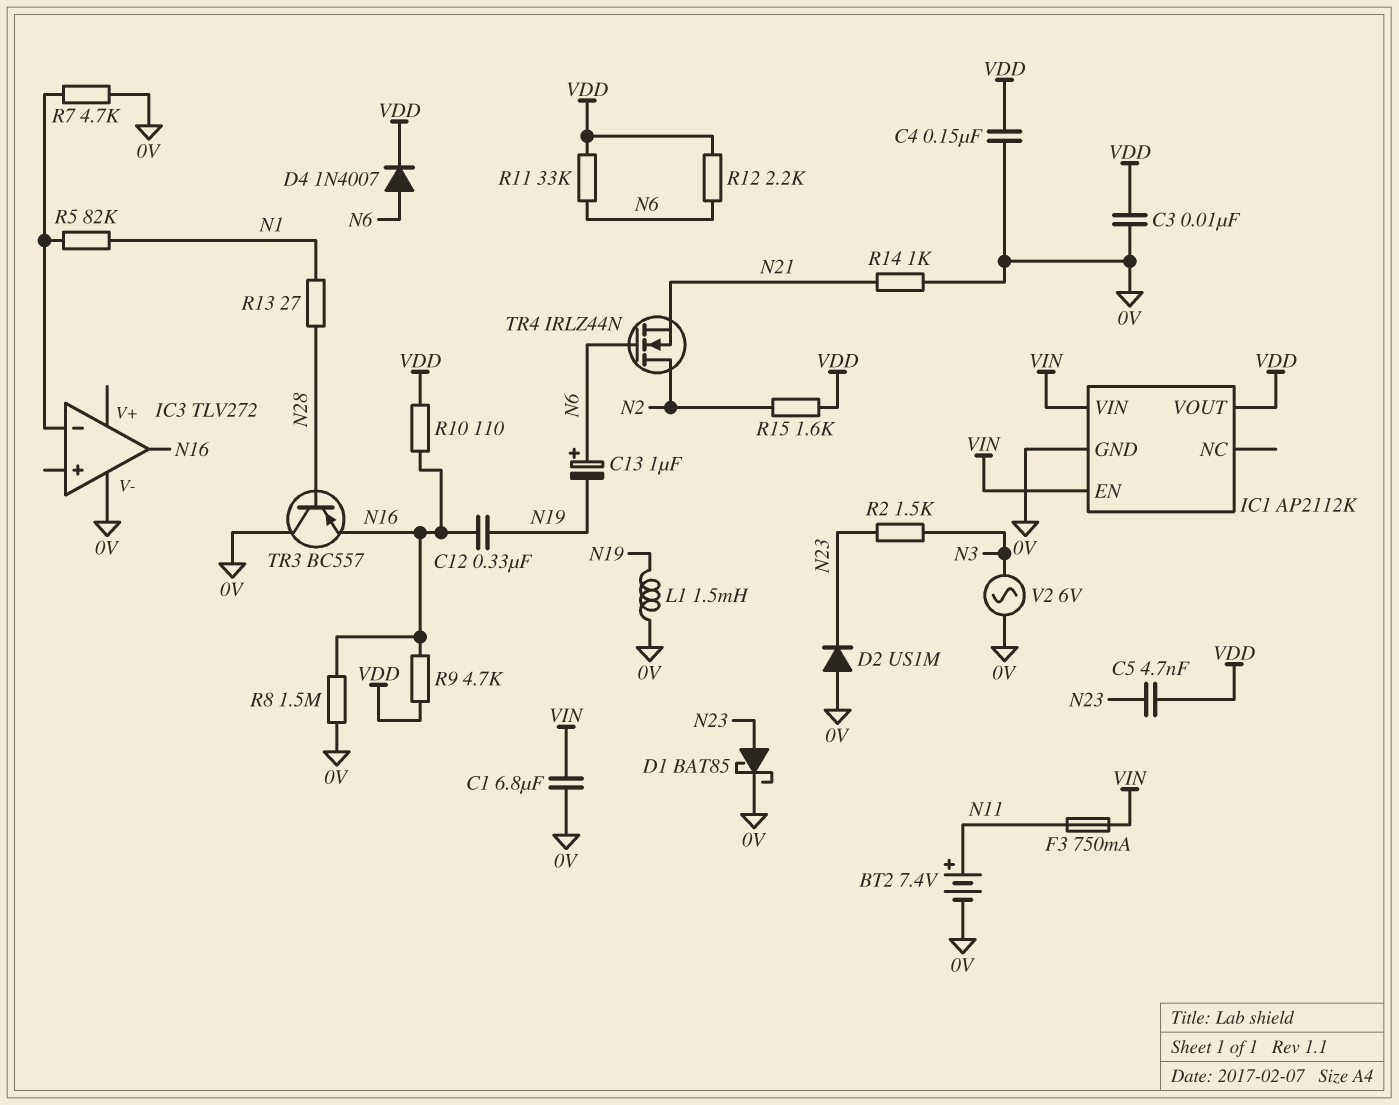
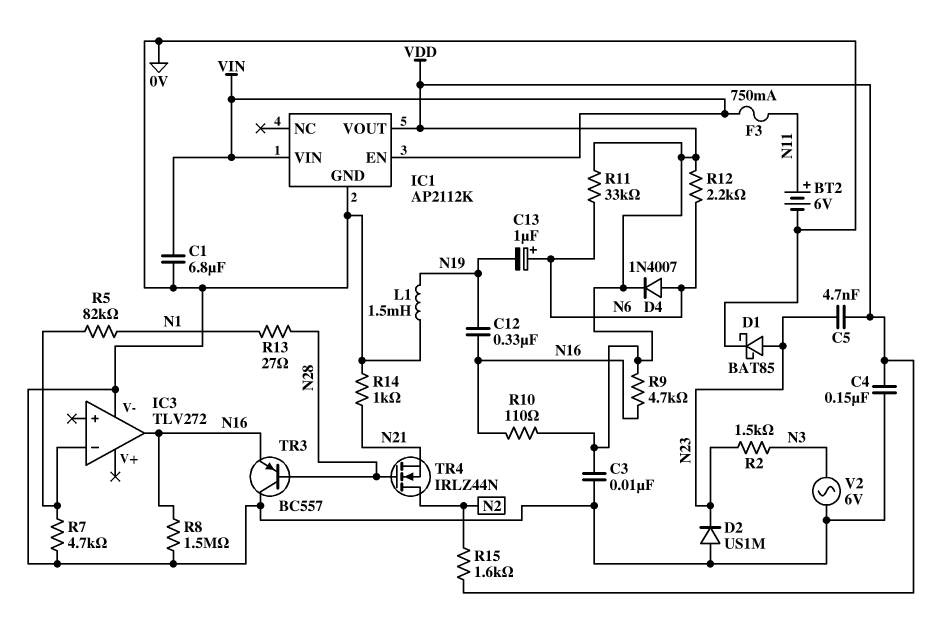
BT2: 7.4V (plus N11, minus 0V) -> 6V (plus N11, minus 0V)
TR4: NMOS IRLZ44N (G N6, D N2, S N21) -> NMOS IRLZ44N (G N28, D N2, S N21)

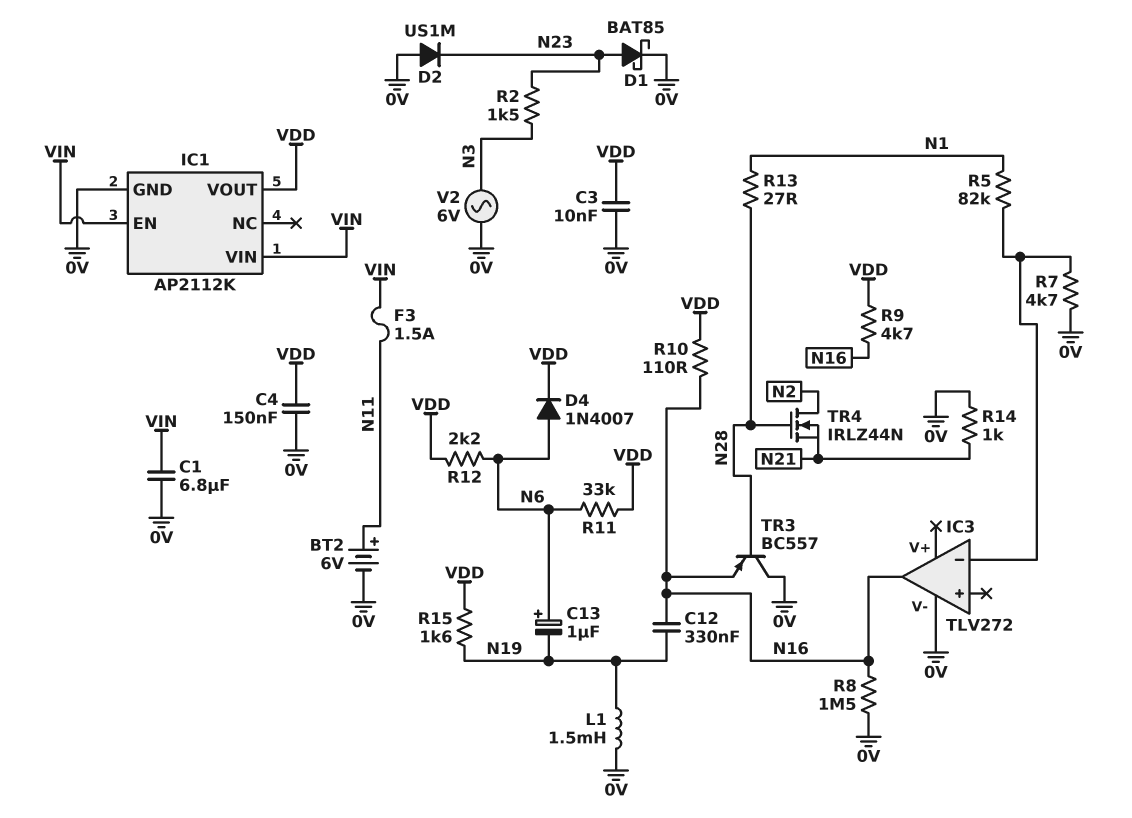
C5: 4.7nF (N23, VDD) -> none
F3: 750mA (N11, VIN) -> 1.5A (N11, VIN)
R15: 1.6k (N2, VDD) -> 1.6k (N19, VDD)

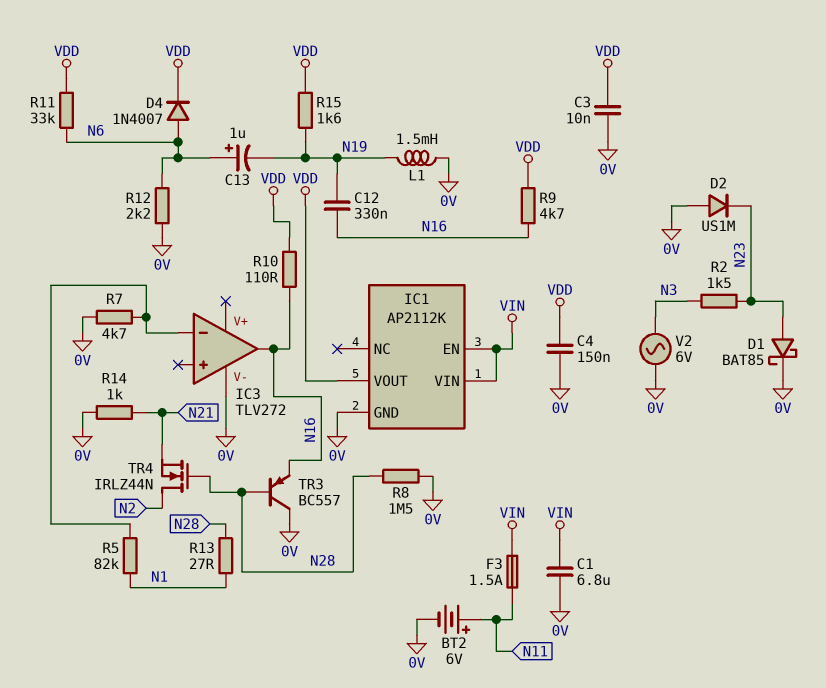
R8: 1.5M (0V, N16) -> 1.5M (0V, N28)
R12: 2.2k (N6, VDD) -> 2.2k (0V, N6)

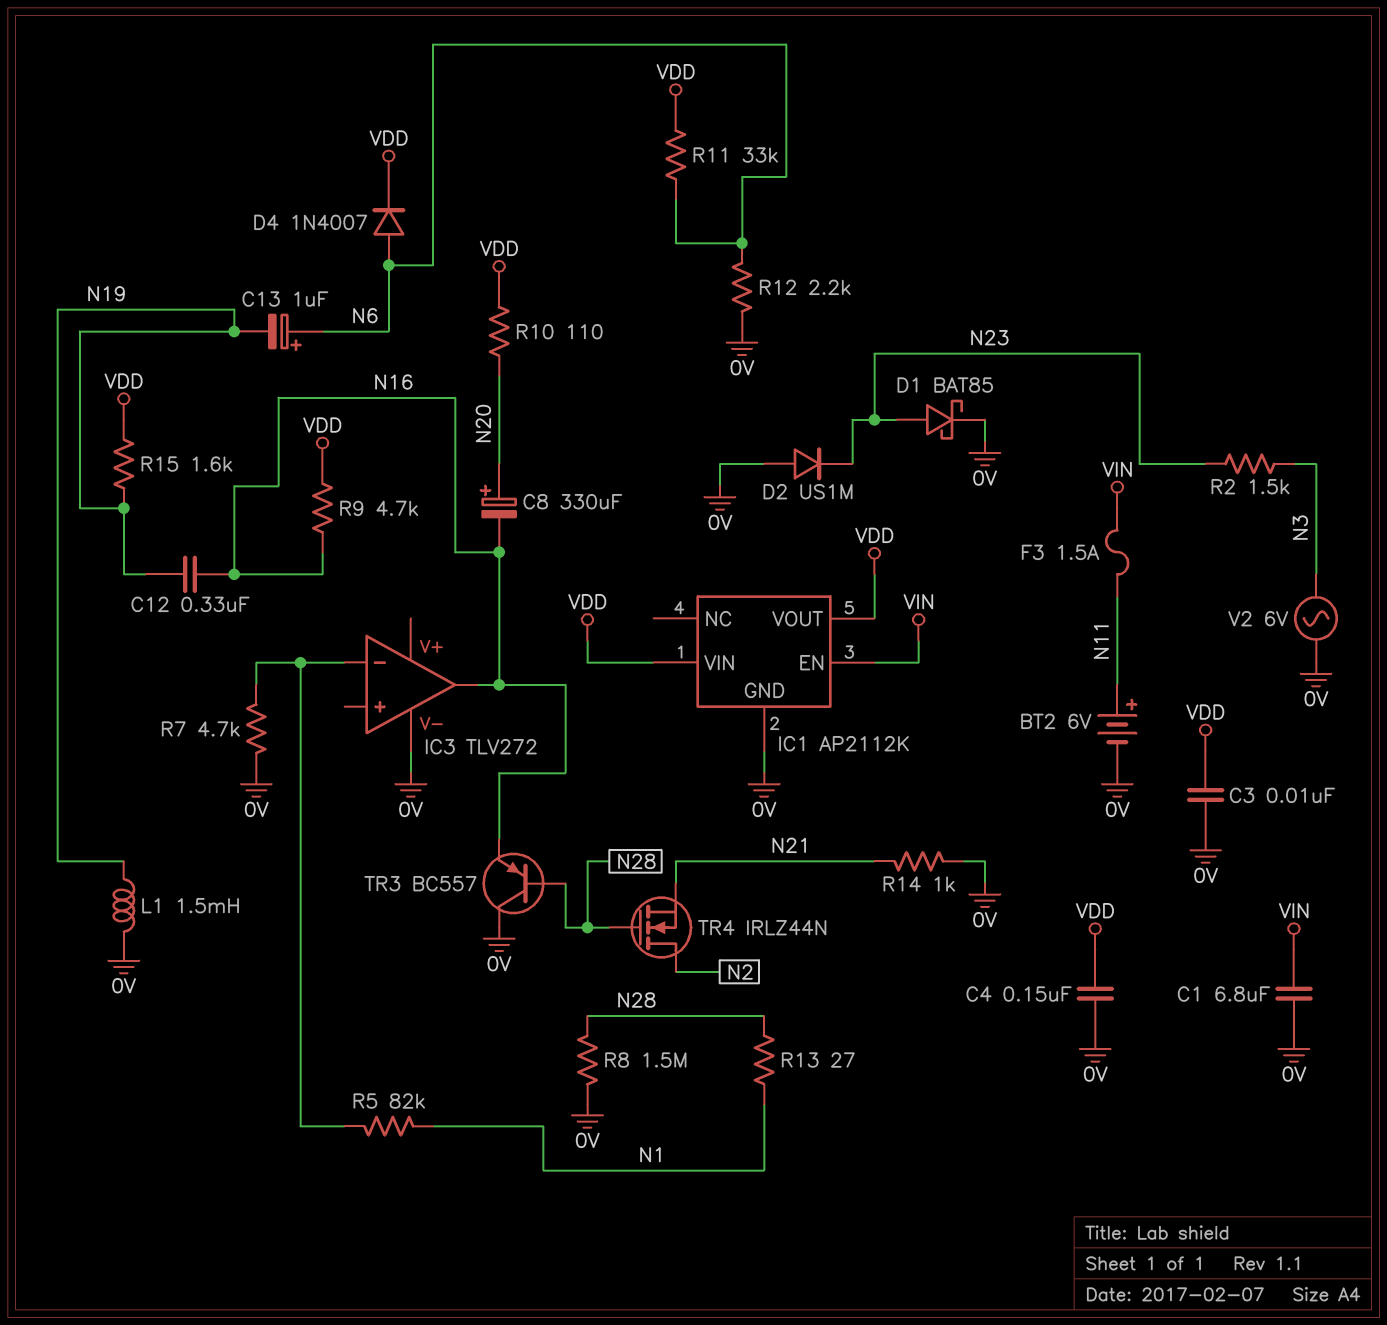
C8: none -> 330uF (plus N20, minus N16)
IC1 pin VIN: VIN -> VDD
R10: 110 (N16, VDD) -> 110 (N20, VDD)

